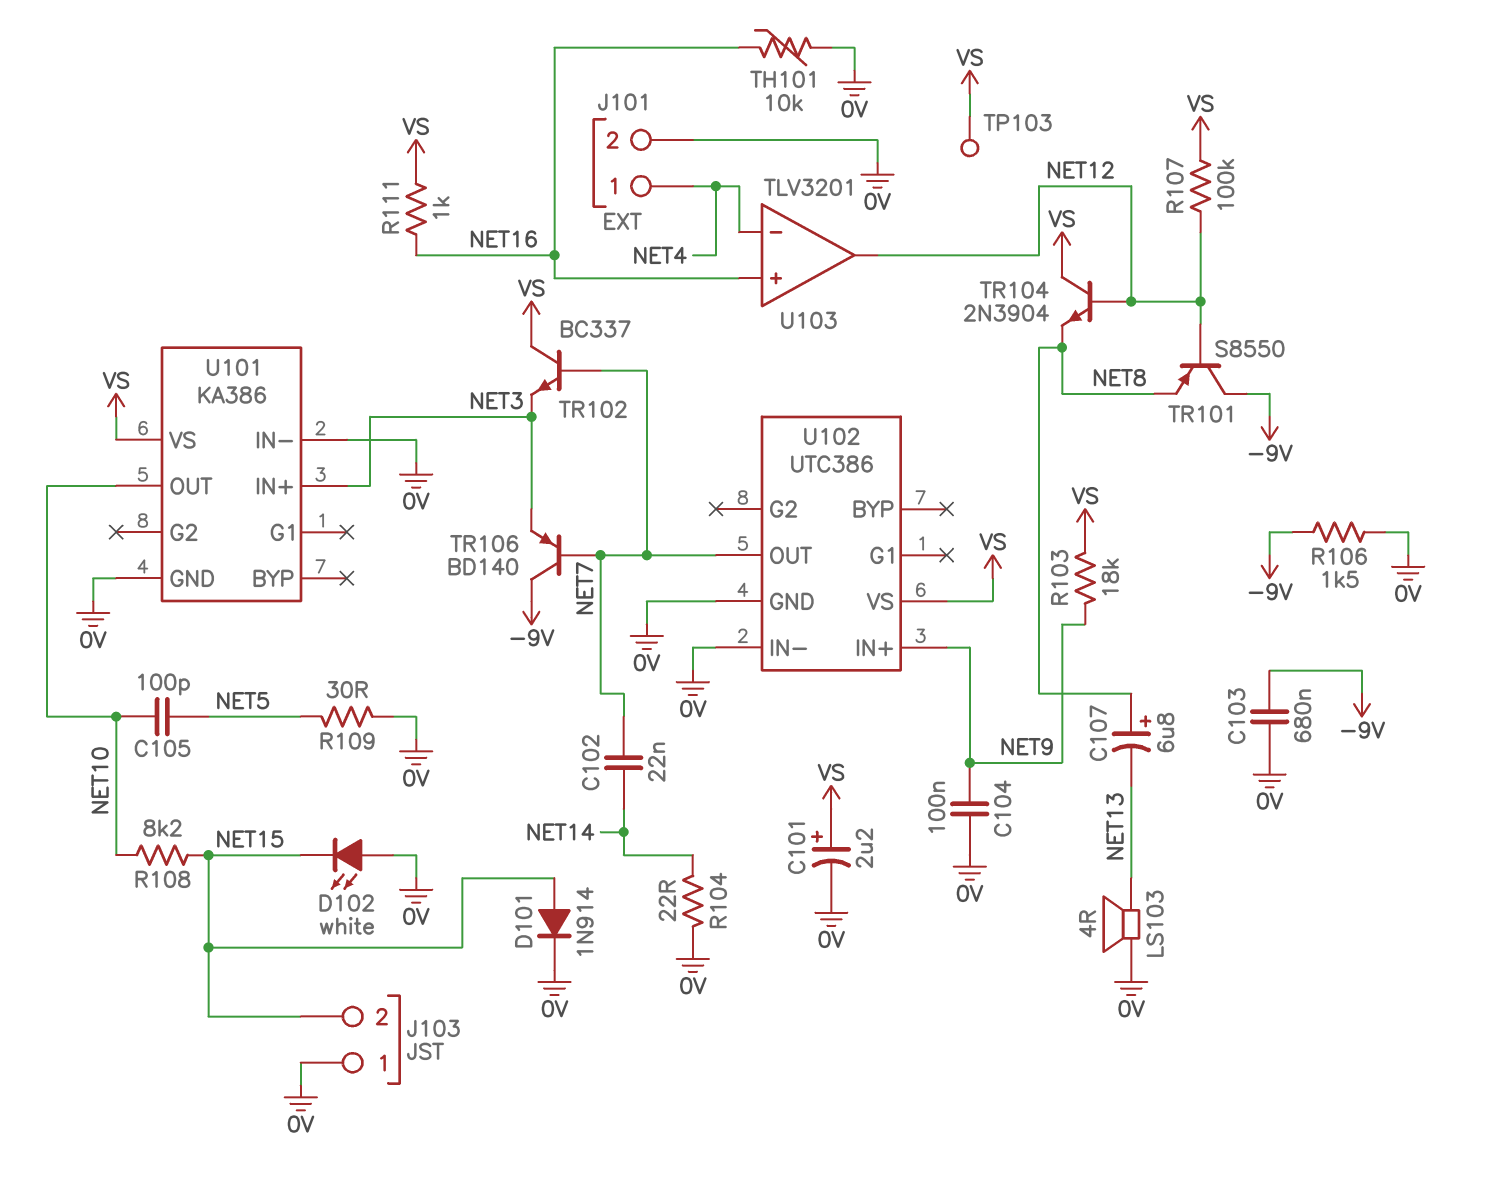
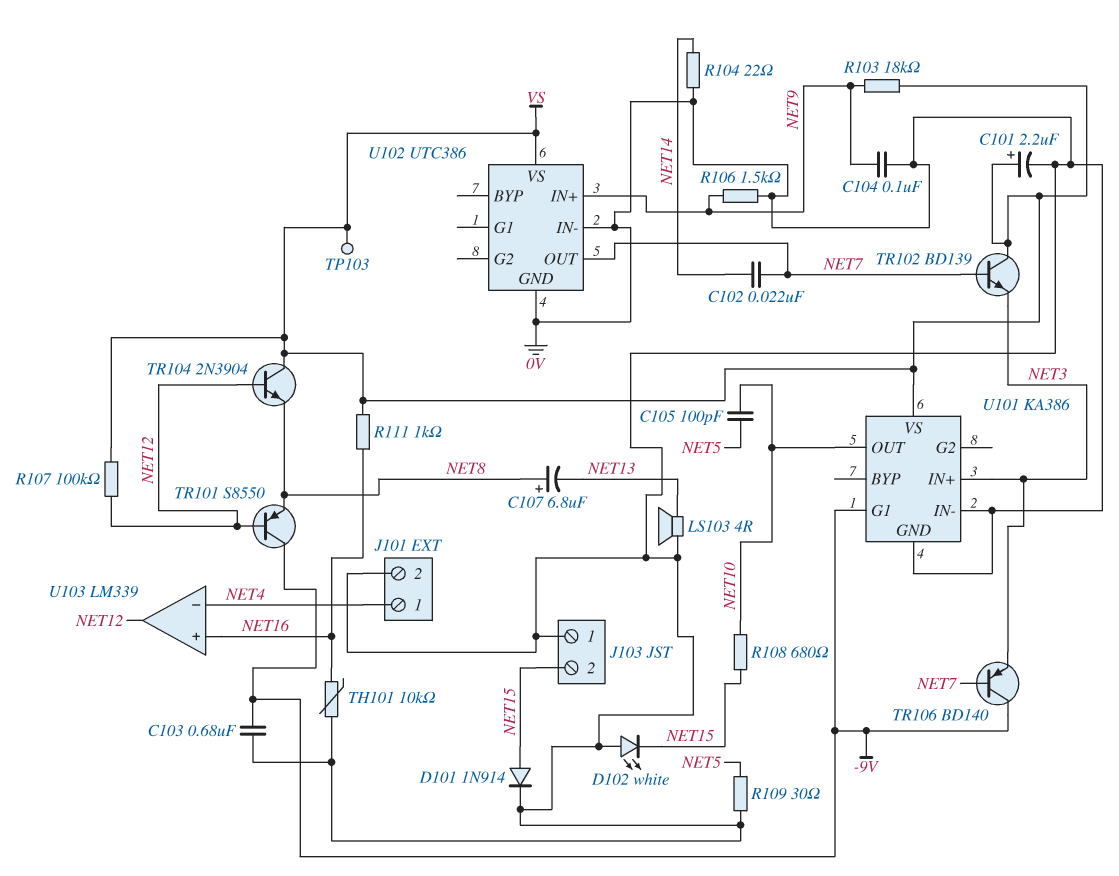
R106: 1.5k (-9V, 0V) -> 1.5k (0V, NET9)
R108: 8.2k (NET10, NET15) -> 680 (NET10, NET15)
TR102: NPN BC337 (B NET7, C VS, E NET3) -> NPN BD139 (B NET7, C VS, E NET3)
U101 pin G1: none -> -9V
U103: TLV3201 -> LM339

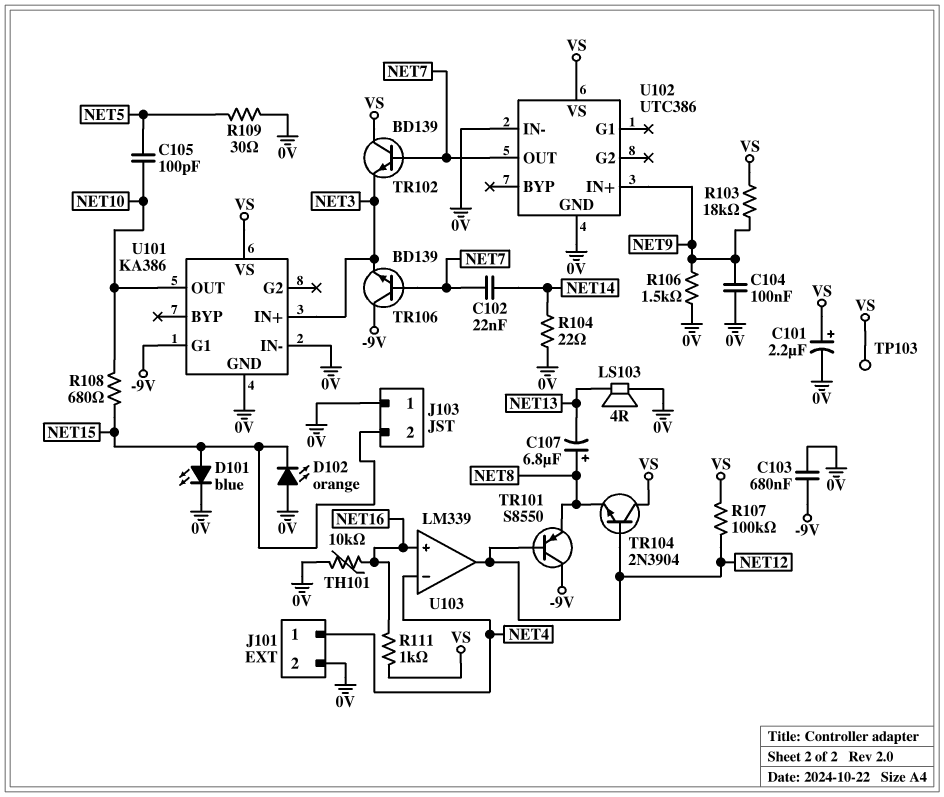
D101: diode 1N914 (A NET15, K 0V) -> LED blue (A NET15, K 0V)
D102: LED white (A 0V, K NET15) -> LED orange (A 0V, K NET15)
TR106: PNP BD140 (B NET7, C -9V, E NET3) -> NPN BD139 (B NET7, C -9V, E NET3)

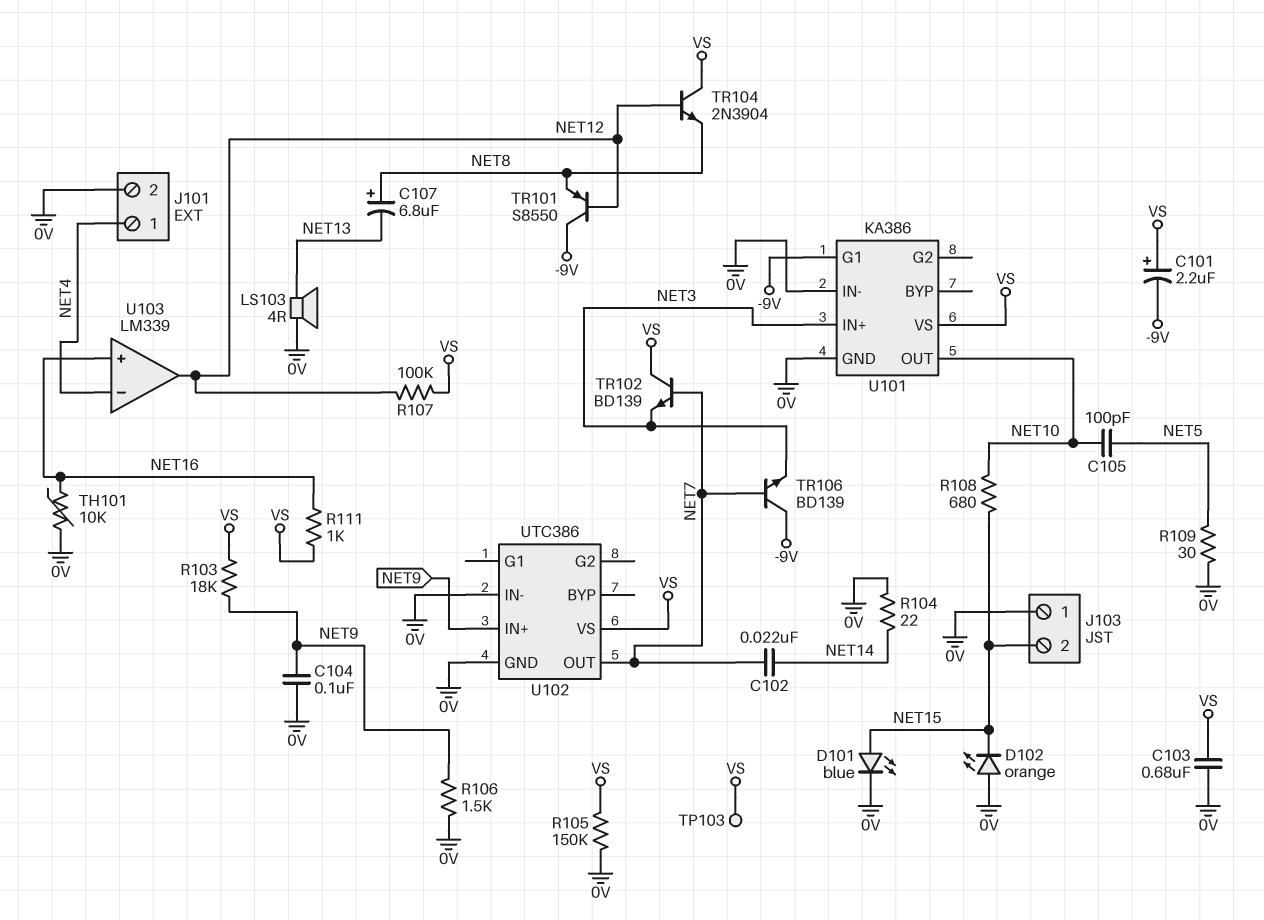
C101: 2.2uF (plus VS, minus 0V) -> 2.2uF (plus VS, minus -9V)
C103: 680nF (-9V, 0V) -> 680nF (0V, VS)
R105: none -> 150k (0V, VS)

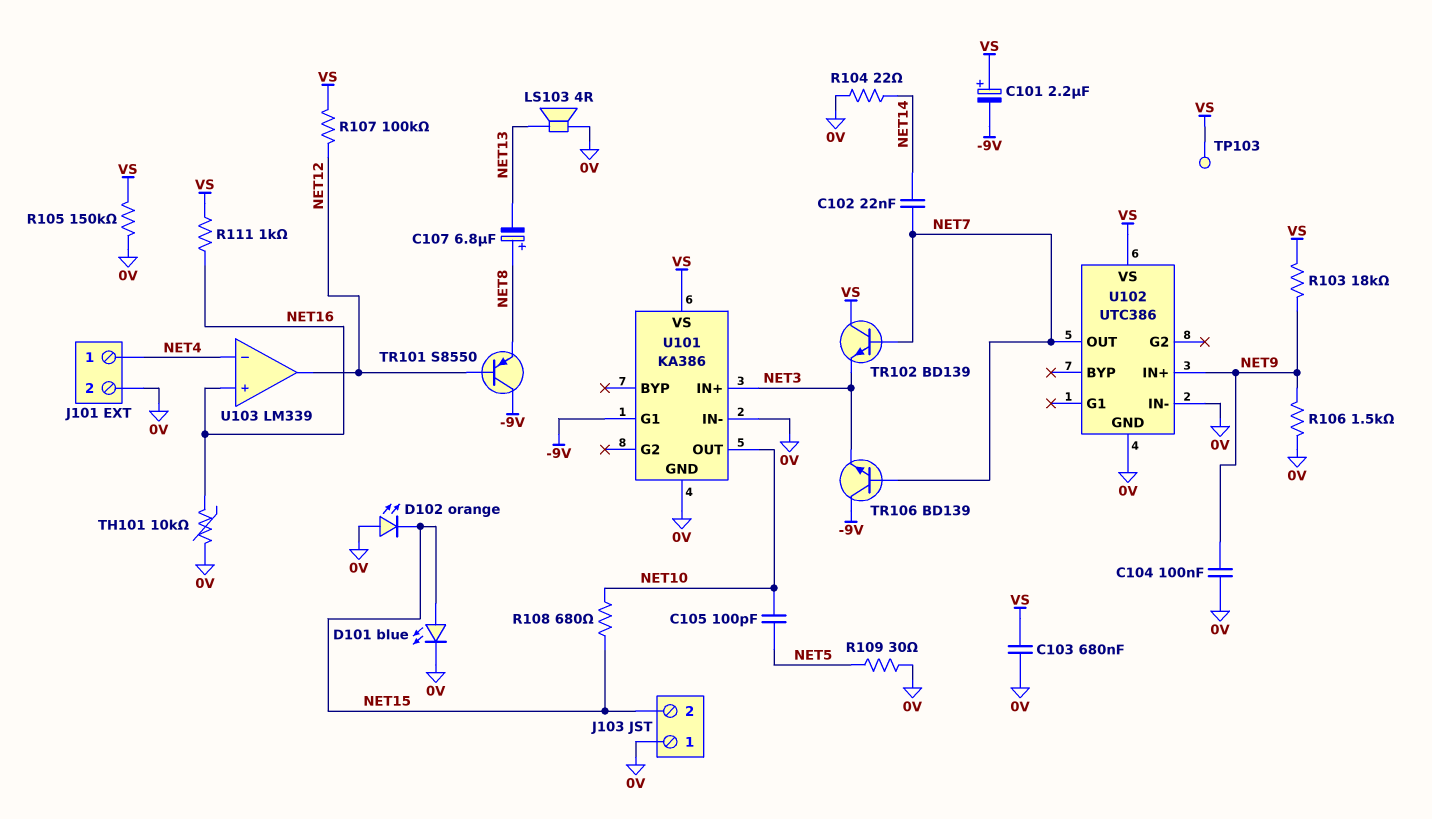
TR104: NPN 2N3904 (B NET12, C VS, E NET8) -> none

